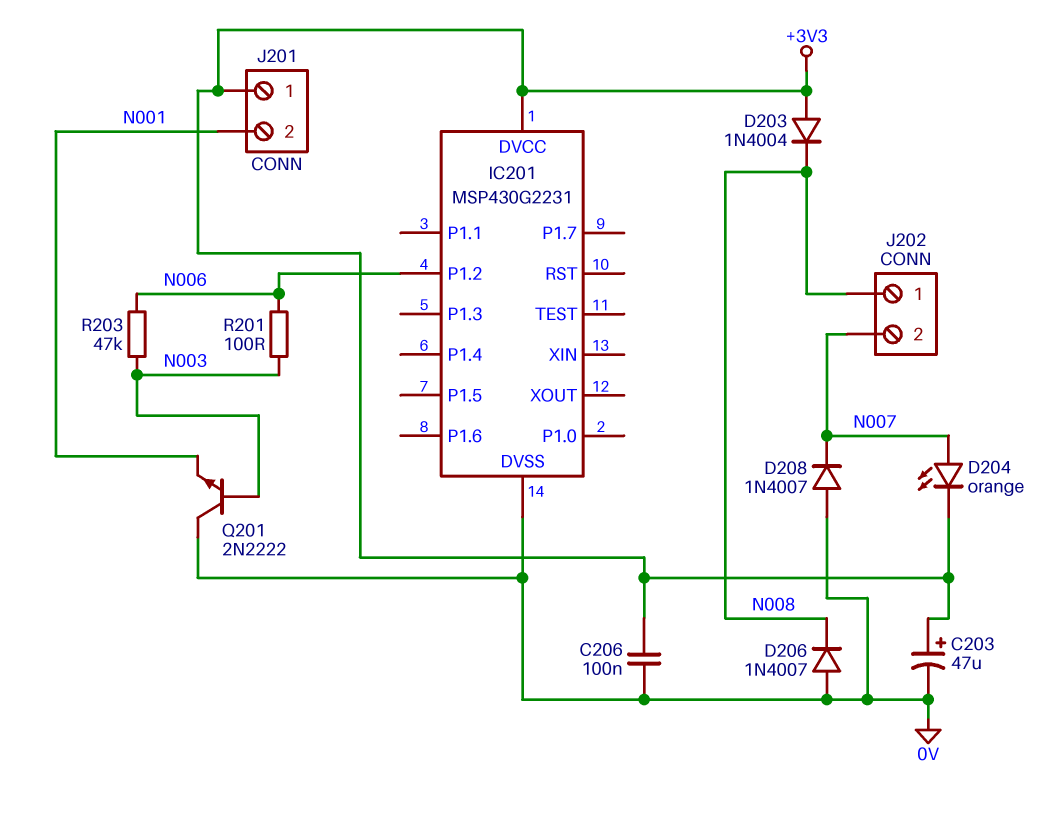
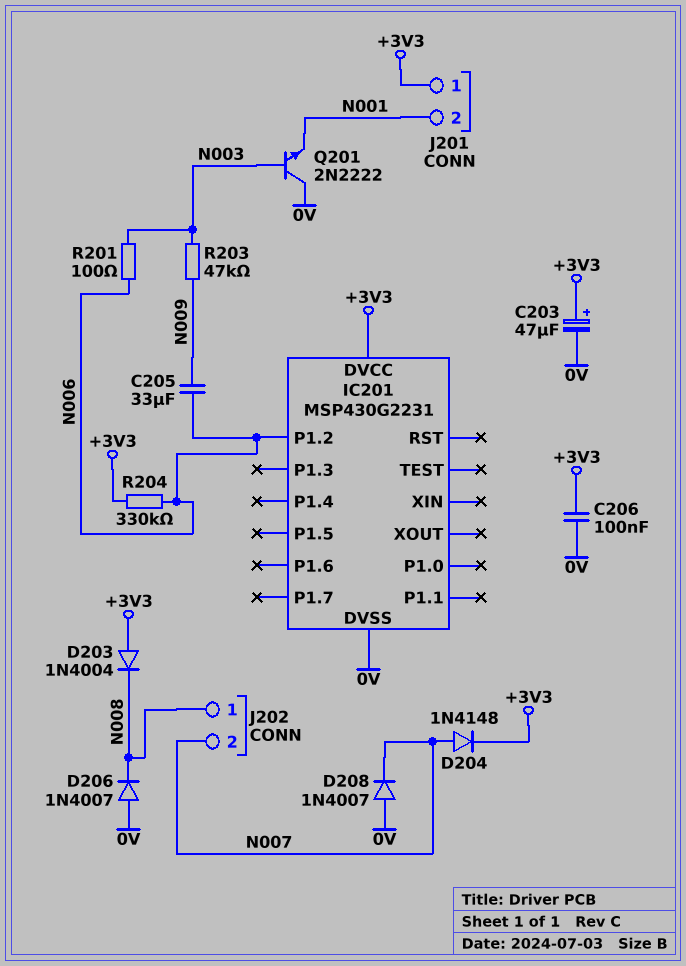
C205: none -> 33uF (N006, N009)
D204: LED orange (A N007, K +3V3) -> diode 1N4148 (A N007, K +3V3)
R203: 47k (N003, N006) -> 47k (N003, N009)
R204: none -> 330k (+3V3, N006)

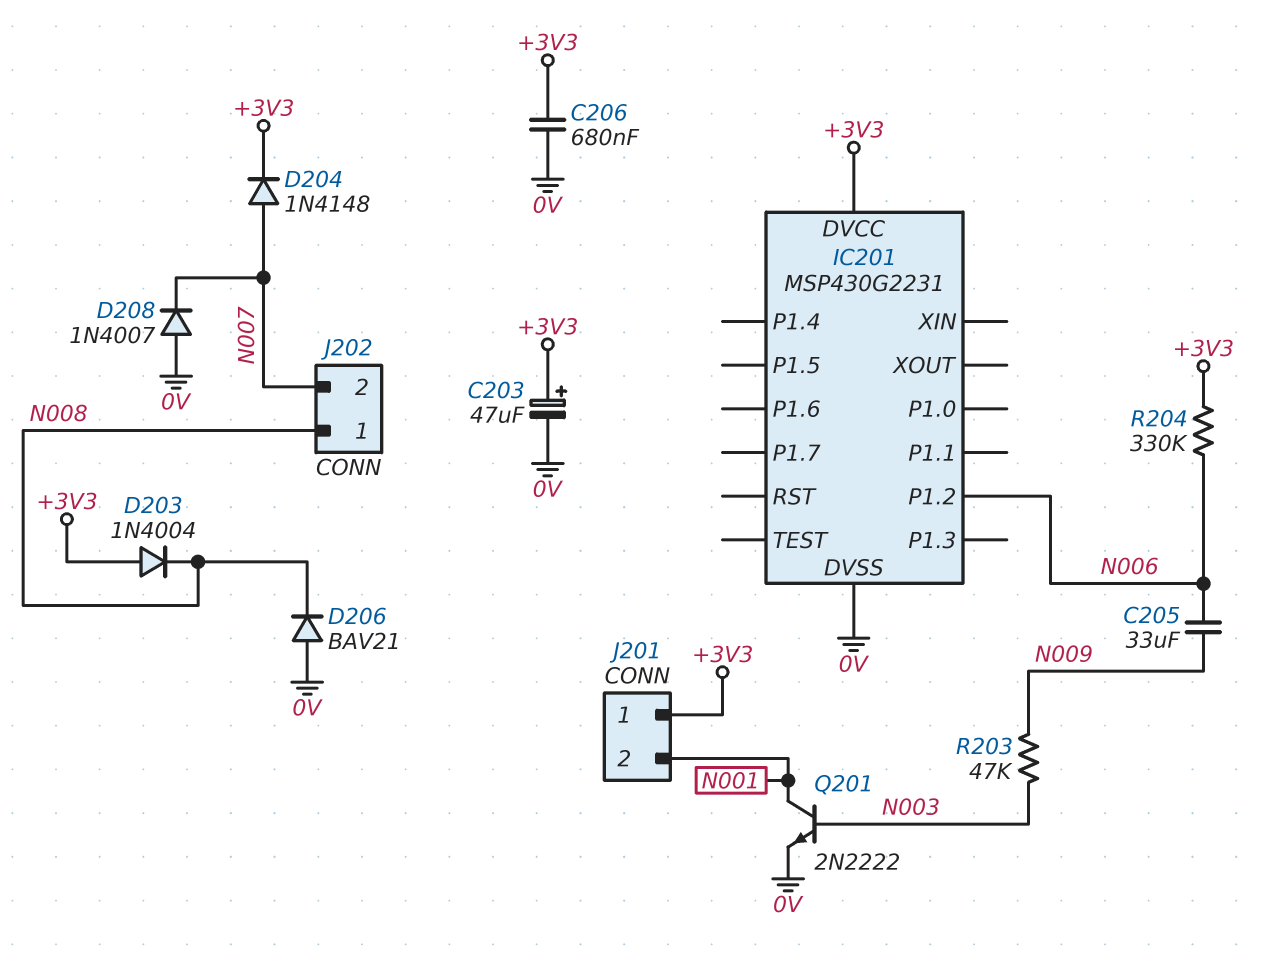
C206: 100nF (+3V3, 0V) -> 680nF (+3V3, 0V)
D206: diode 1N4007 (A 0V, K N008) -> diode BAV21 (A 0V, K N008)
Q201: NPN 2N2222 (B N003, C 0V, E N001) -> NPN 2N2222 (B N003, C N001, E 0V)
R201: 100 (N003, N006) -> none

